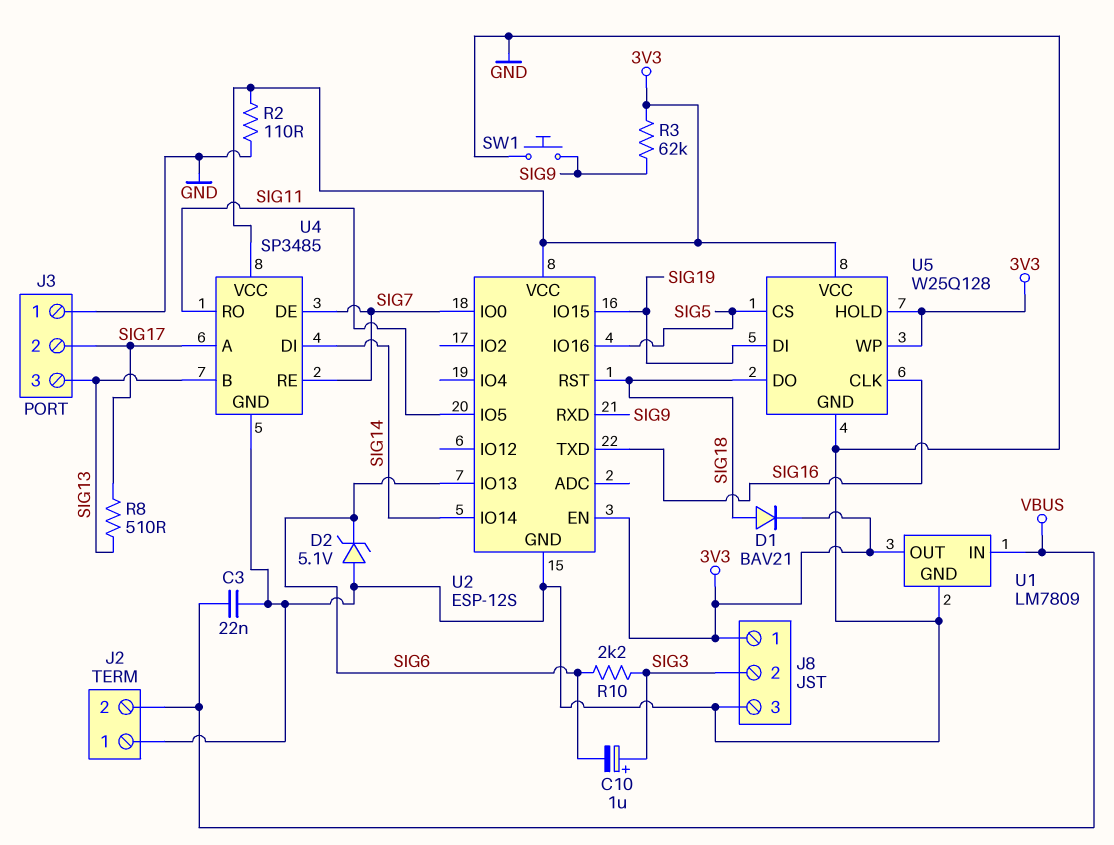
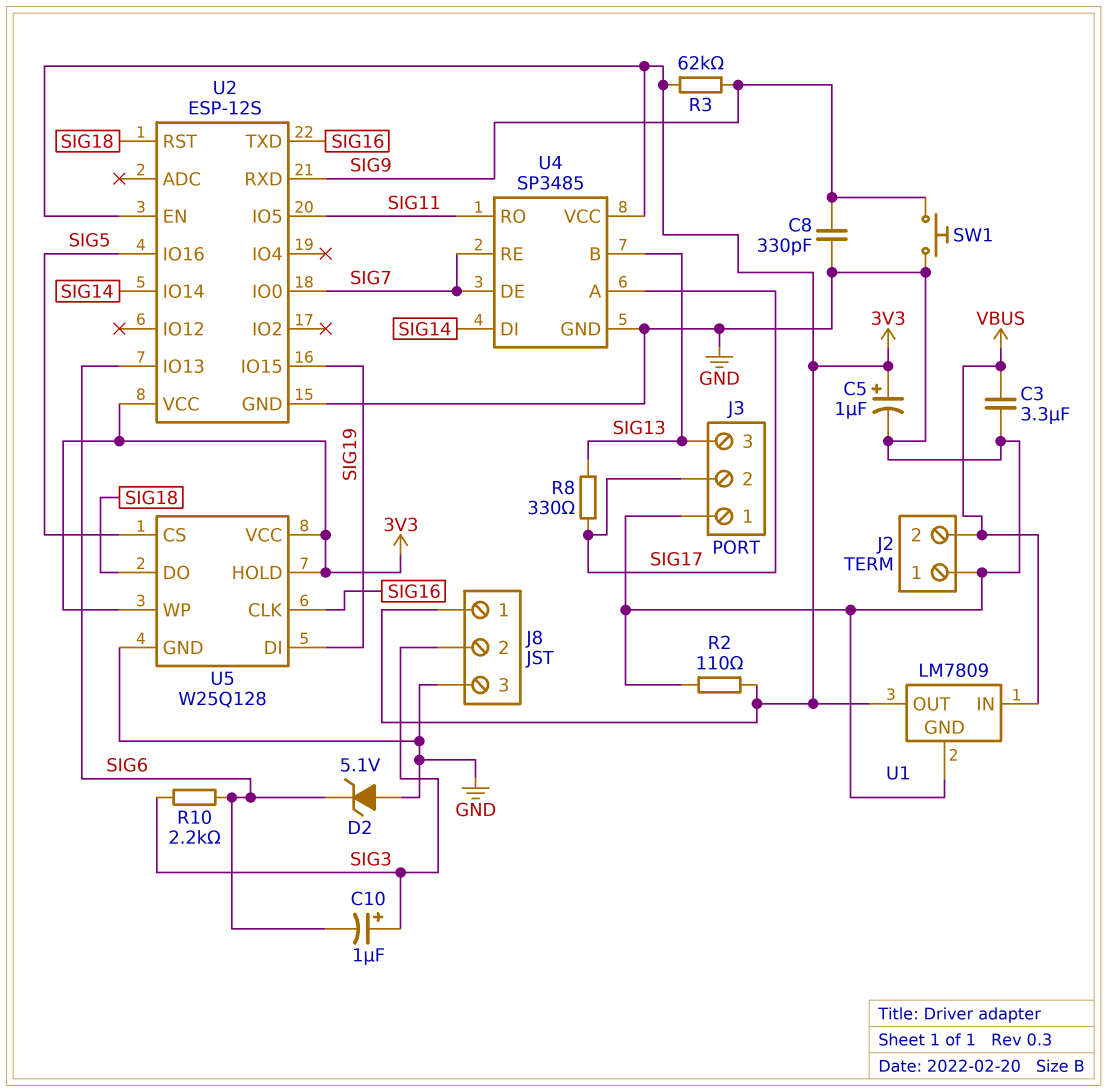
C3: 22nF (GND, VBUS) -> 3.3uF (GND, VBUS)
C5: none -> 1uF (plus 3V3, minus GND)
C8: none -> 330pF (GND, SIG9)
D1: diode BAV21 (A SIG18, K 3V3) -> none
R8: 510 (SIG13, SIG17) -> 330 (SIG13, SIG17)

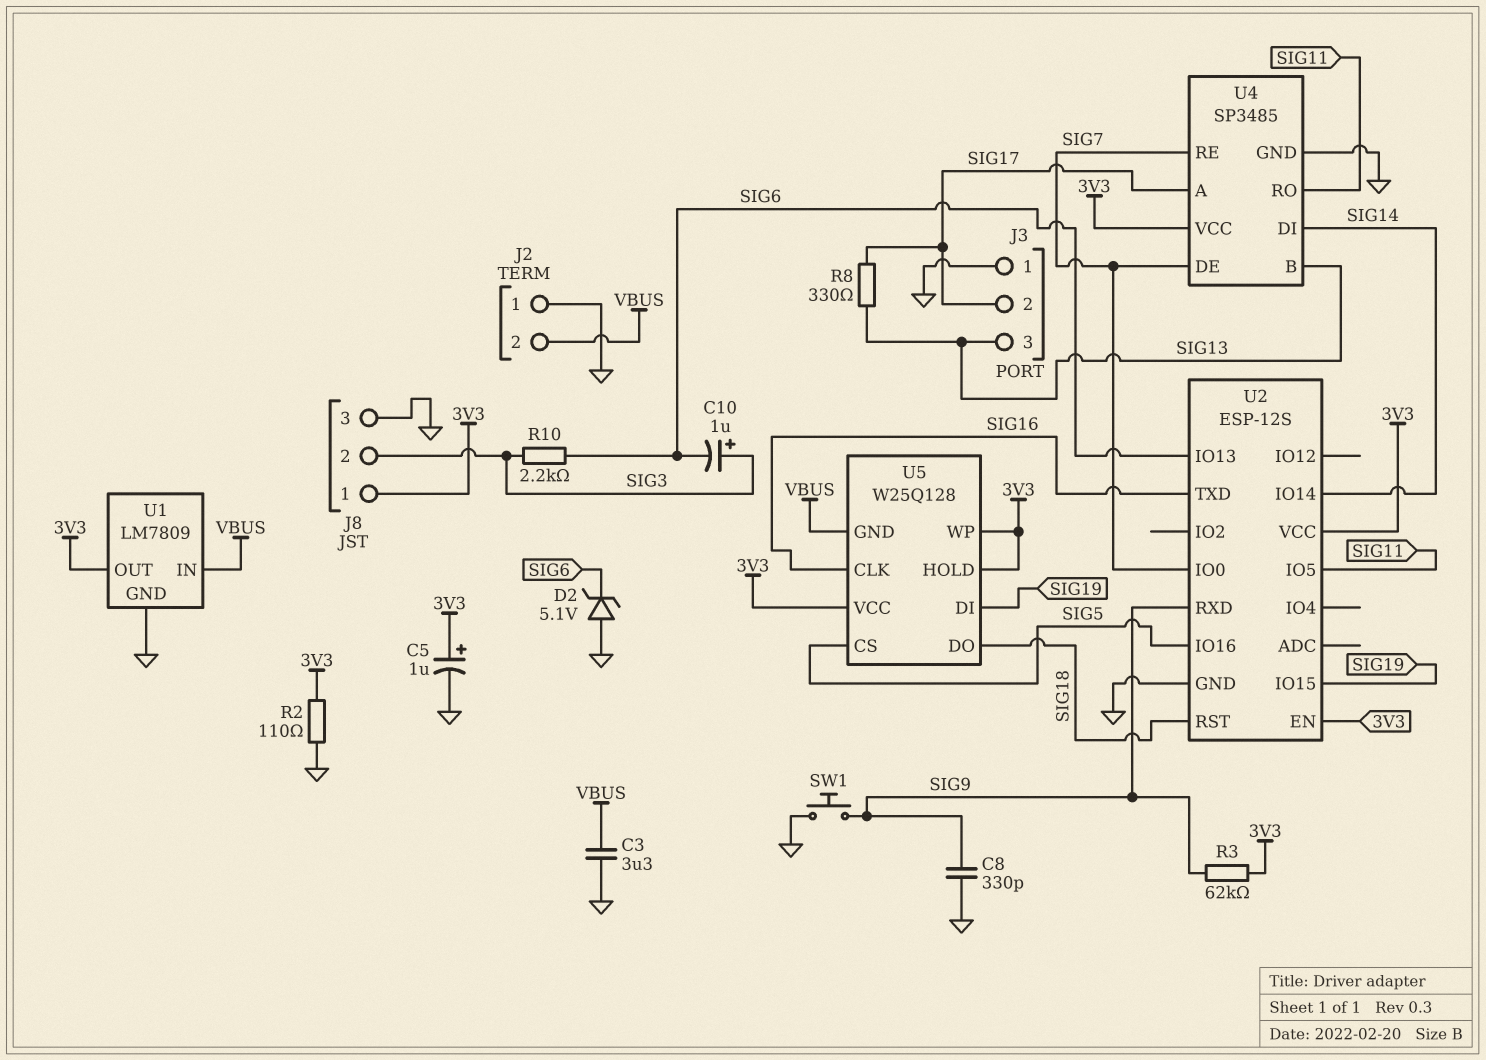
U5 pin GND: GND -> VBUS

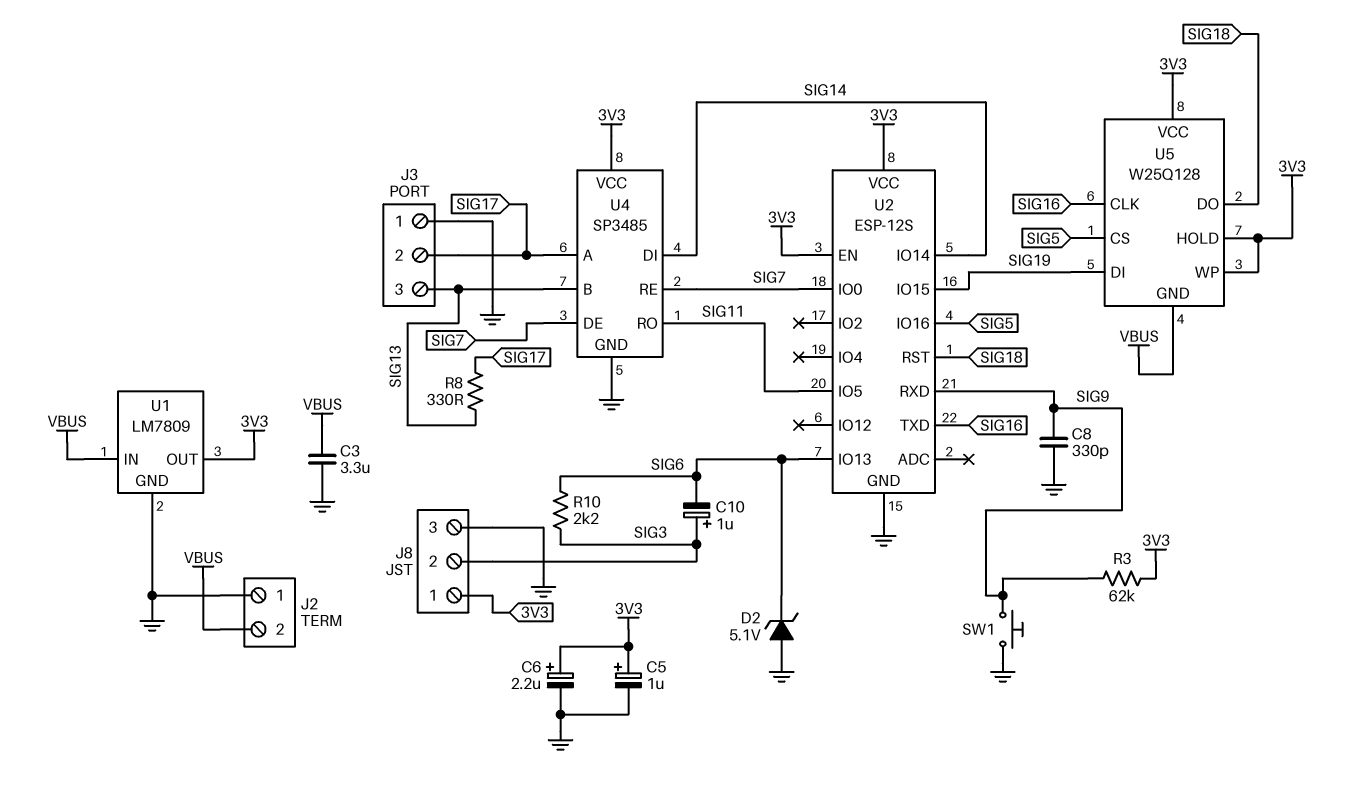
C6: none -> 2.2uF (plus 3V3, minus GND)
R2: 110 (3V3, GND) -> none

